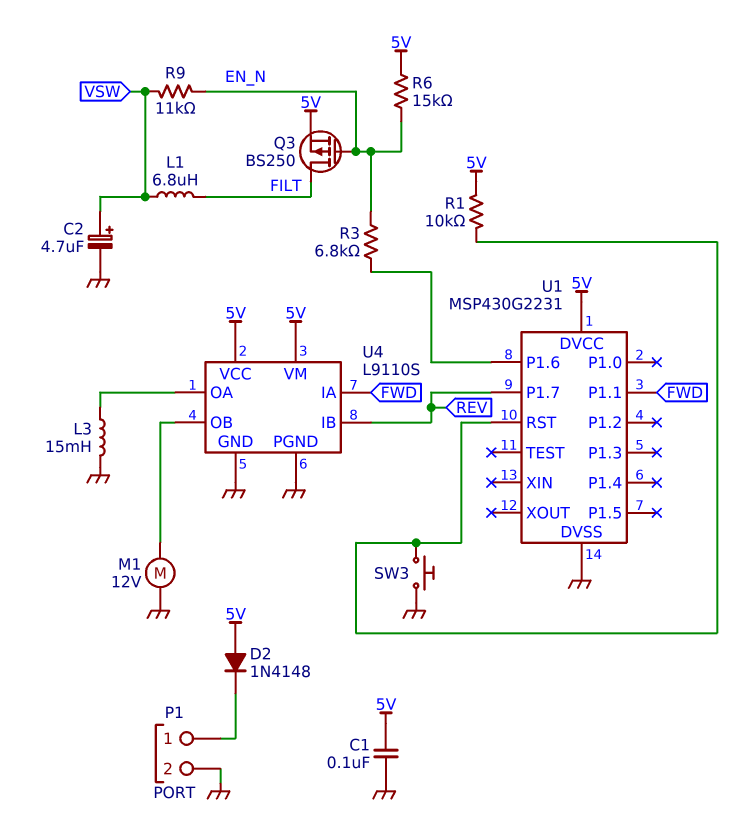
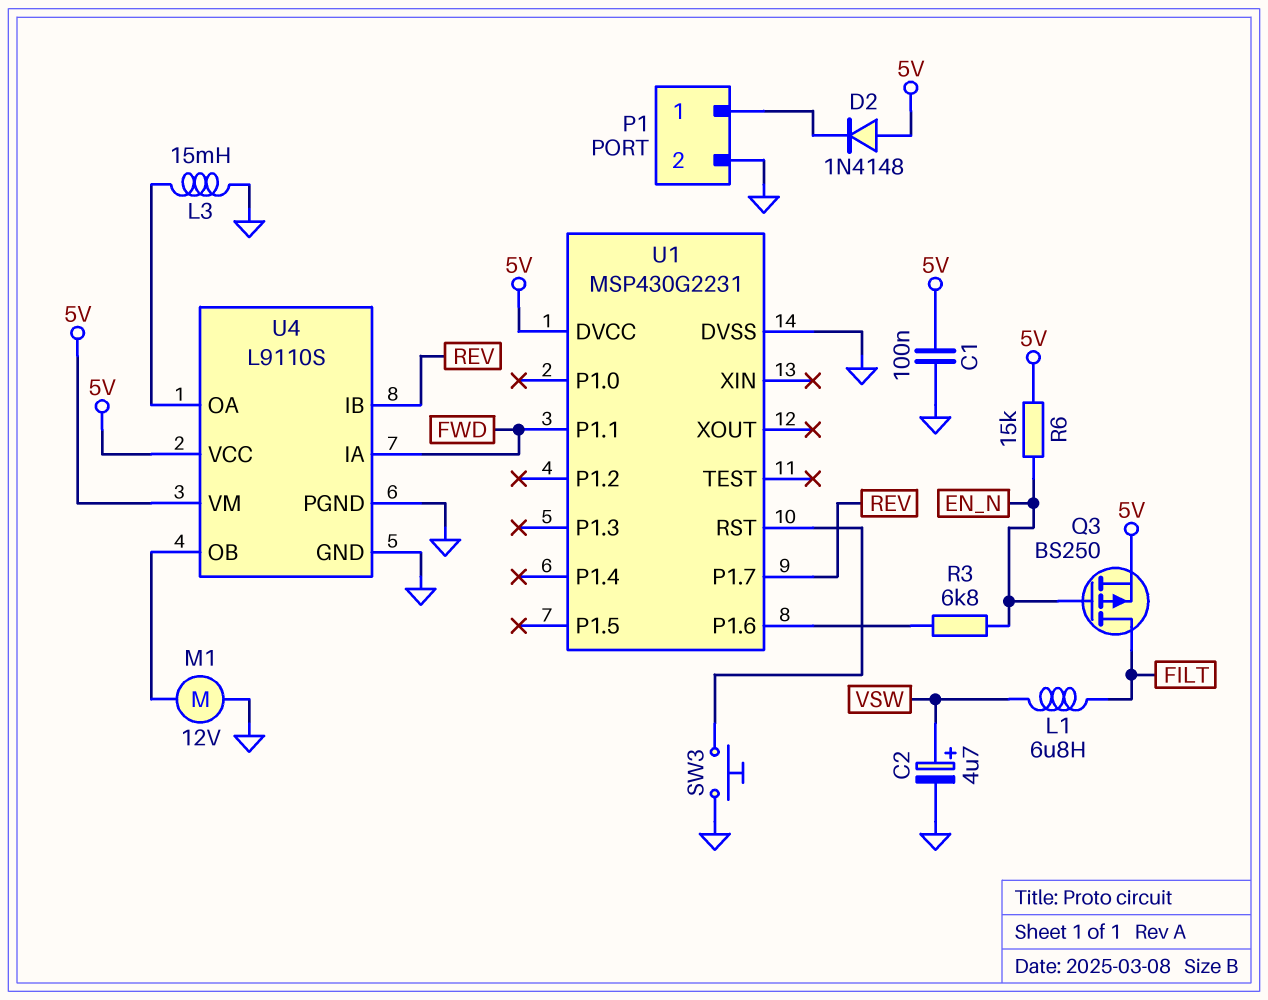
R1: 10k (5V, U1/RST) -> none
R9: 11k (EN_N, VSW) -> none

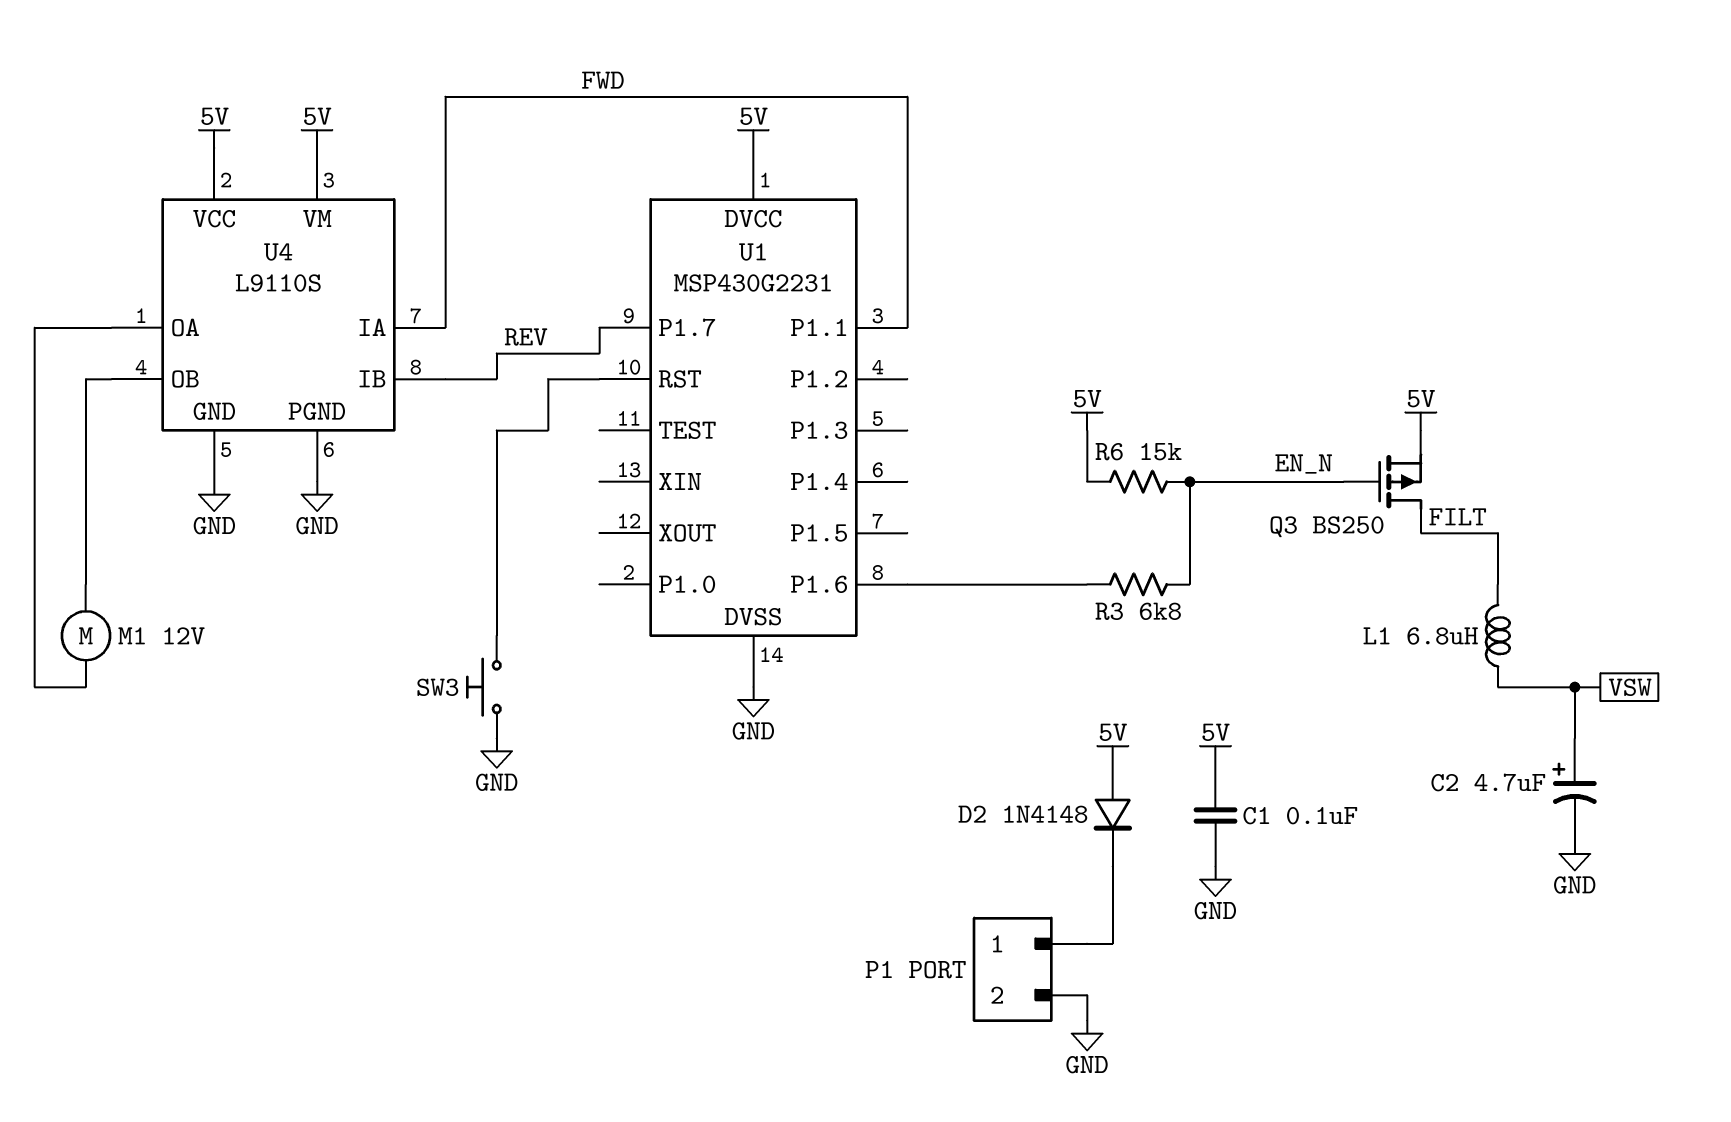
L3: 15mH (GND, U4/OA) -> none
M1: motor 12V (GND, U4/OB) -> motor 12V (U4/OA, U4/OB)

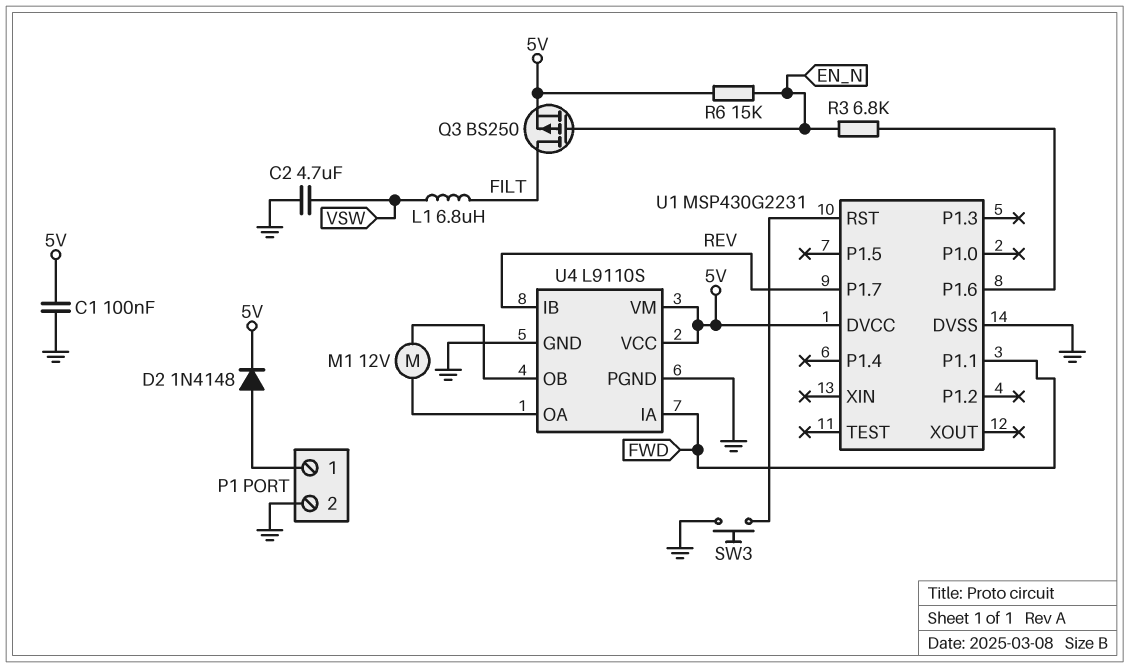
C2: 4.7uF (plus VSW, minus GND) -> 4.7uF (GND, VSW)
D2: diode 1N4148 (A 5V, K P1/1) -> diode 1N4148 (A P1/1, K 5V)

